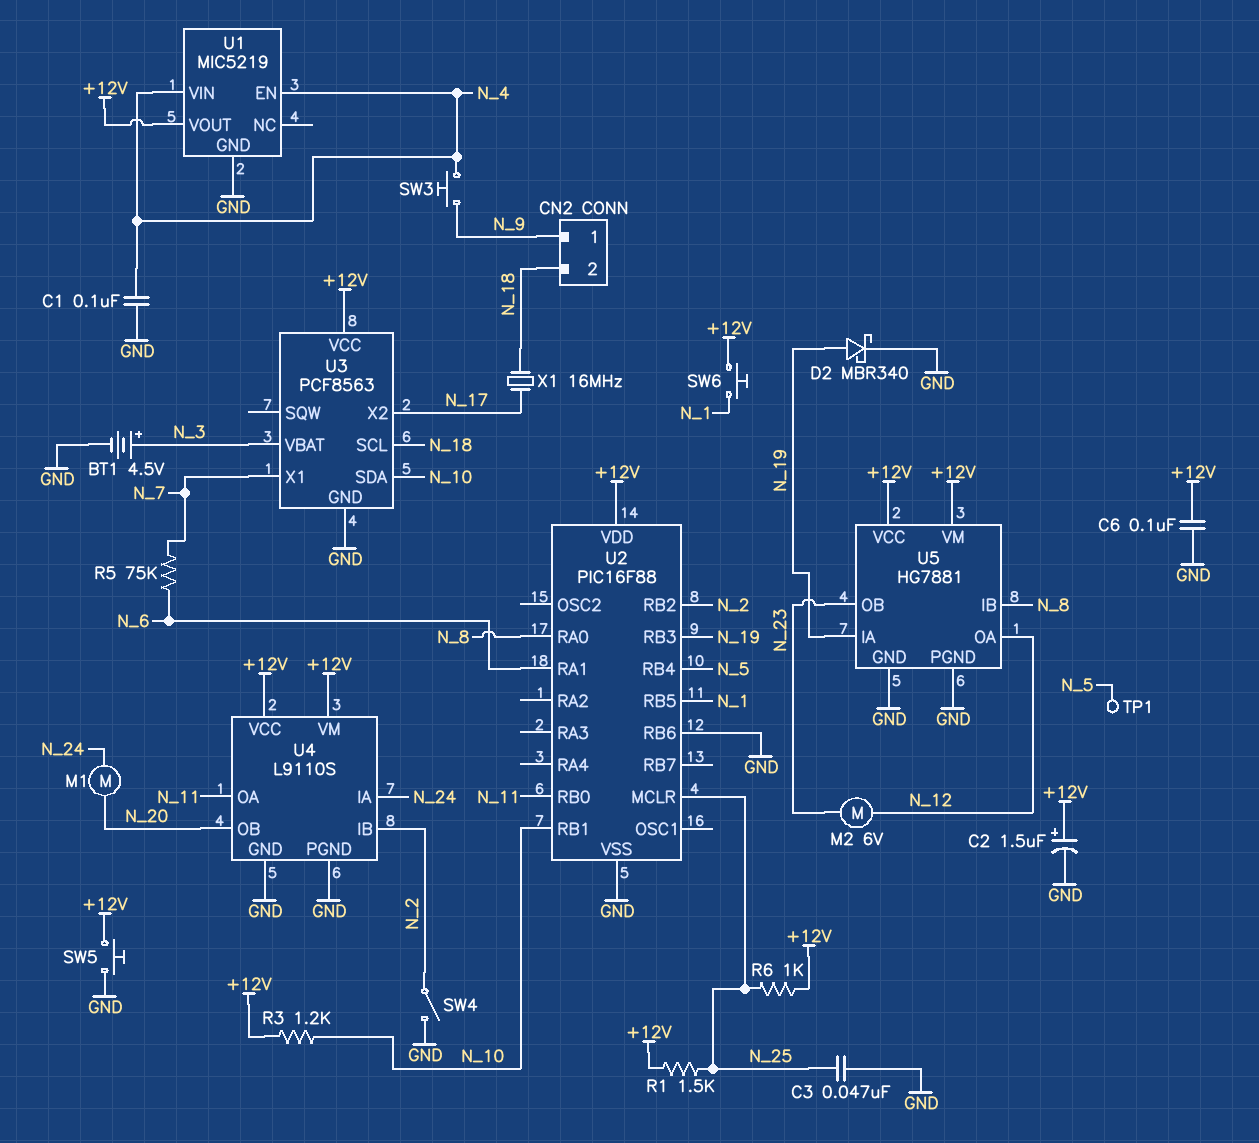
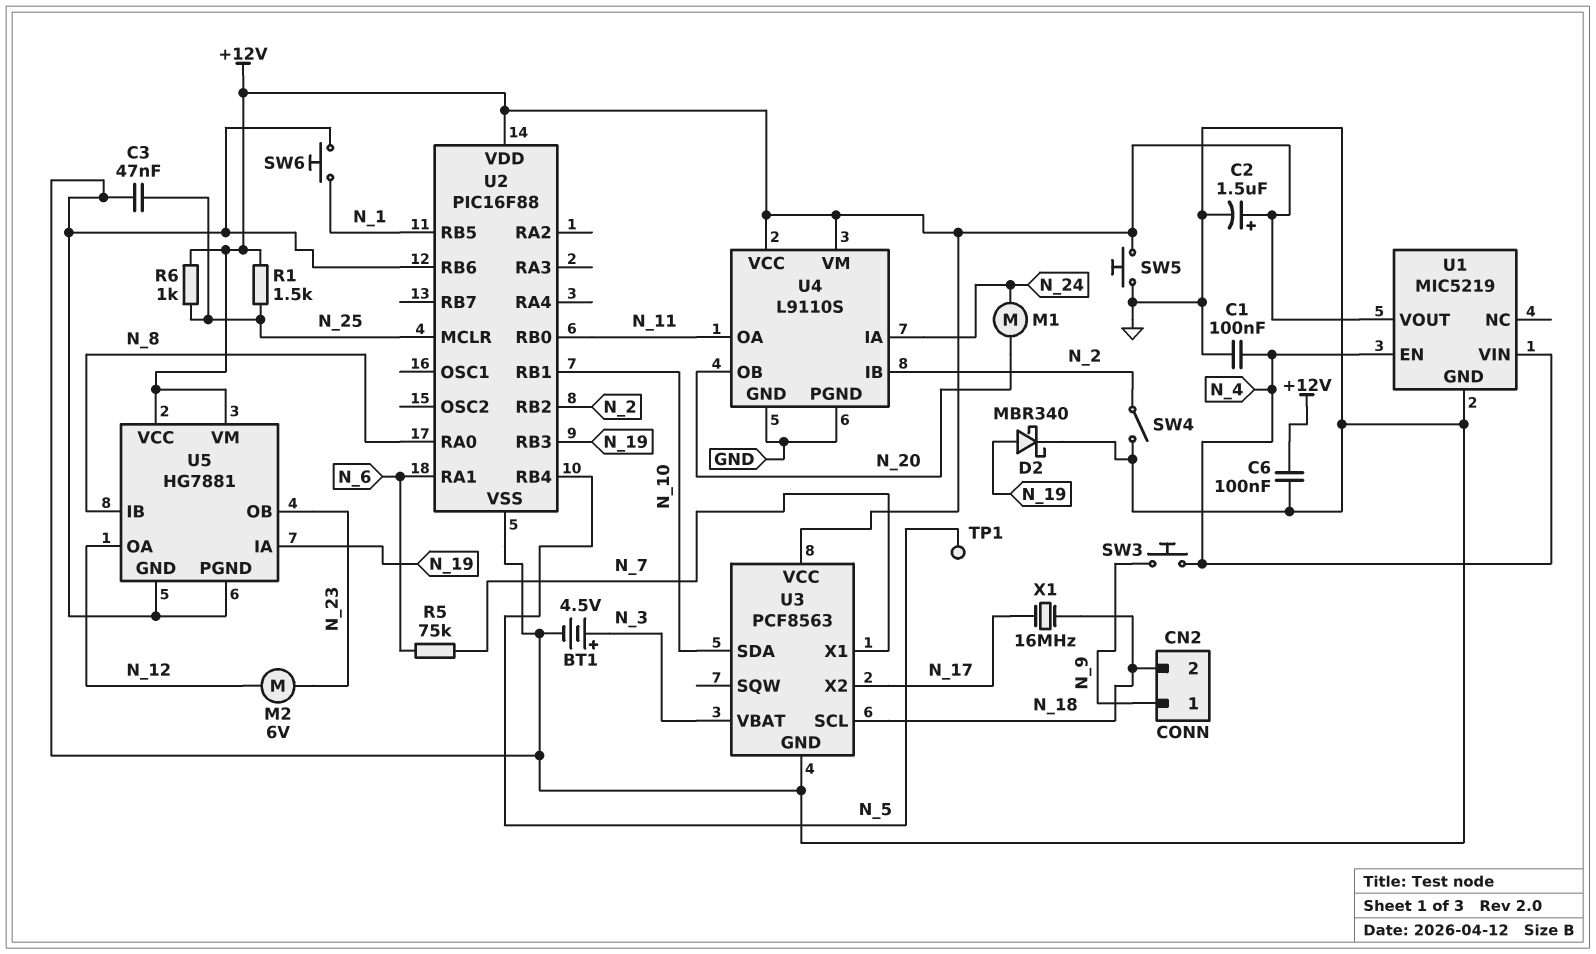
R3: 1.2k (+12V, N_10) -> none
SW6: button (+12V, N_1) -> button (GND, N_1)

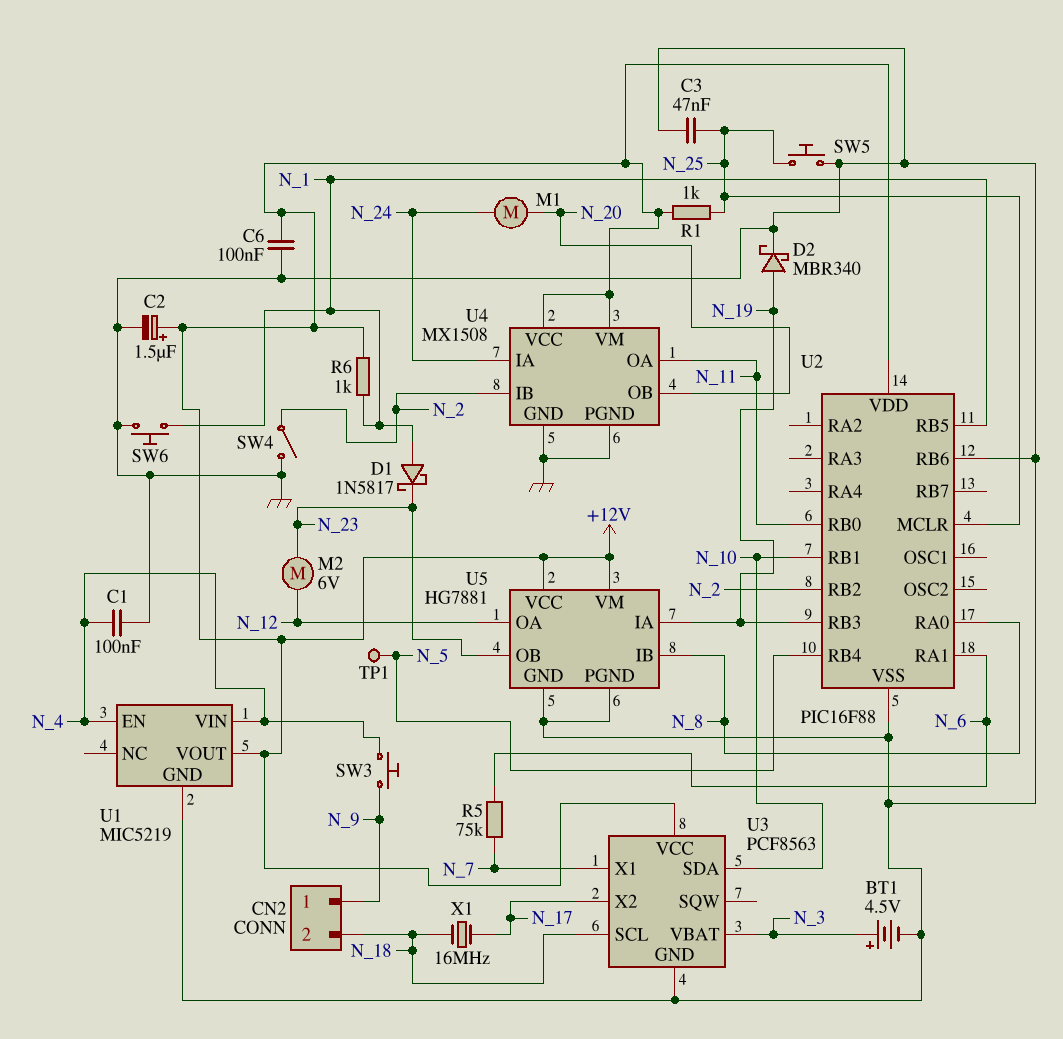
D1: none -> schottky 1N5817 (A N_1, K N_23)
R1: 1.5k (+12V, N_25) -> 1k (+12V, N_25)
R6: 1k (+12V, N_25) -> 1k (+12V, N_1)
SW5: button (+12V, GND) -> button (GND, N_25)
U4: L9110S -> MX1508

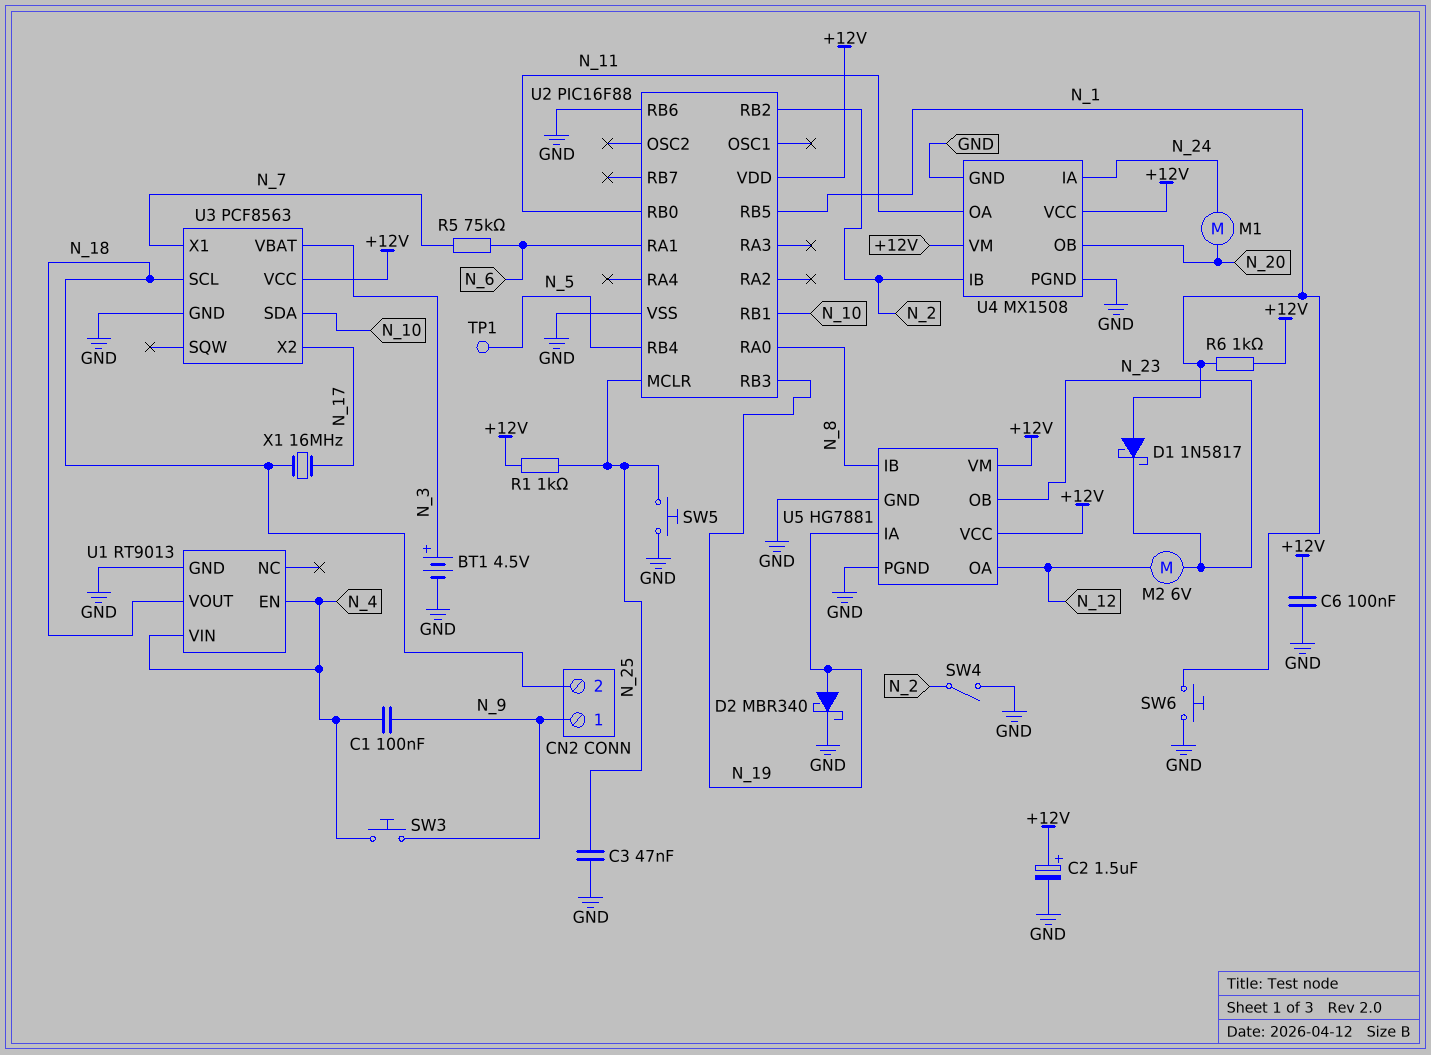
C1: 100nF (GND, N_4) -> 100nF (N_4, N_9)
U1: MIC5219 -> RT9013
U1 pin VOUT: +12V -> N_18

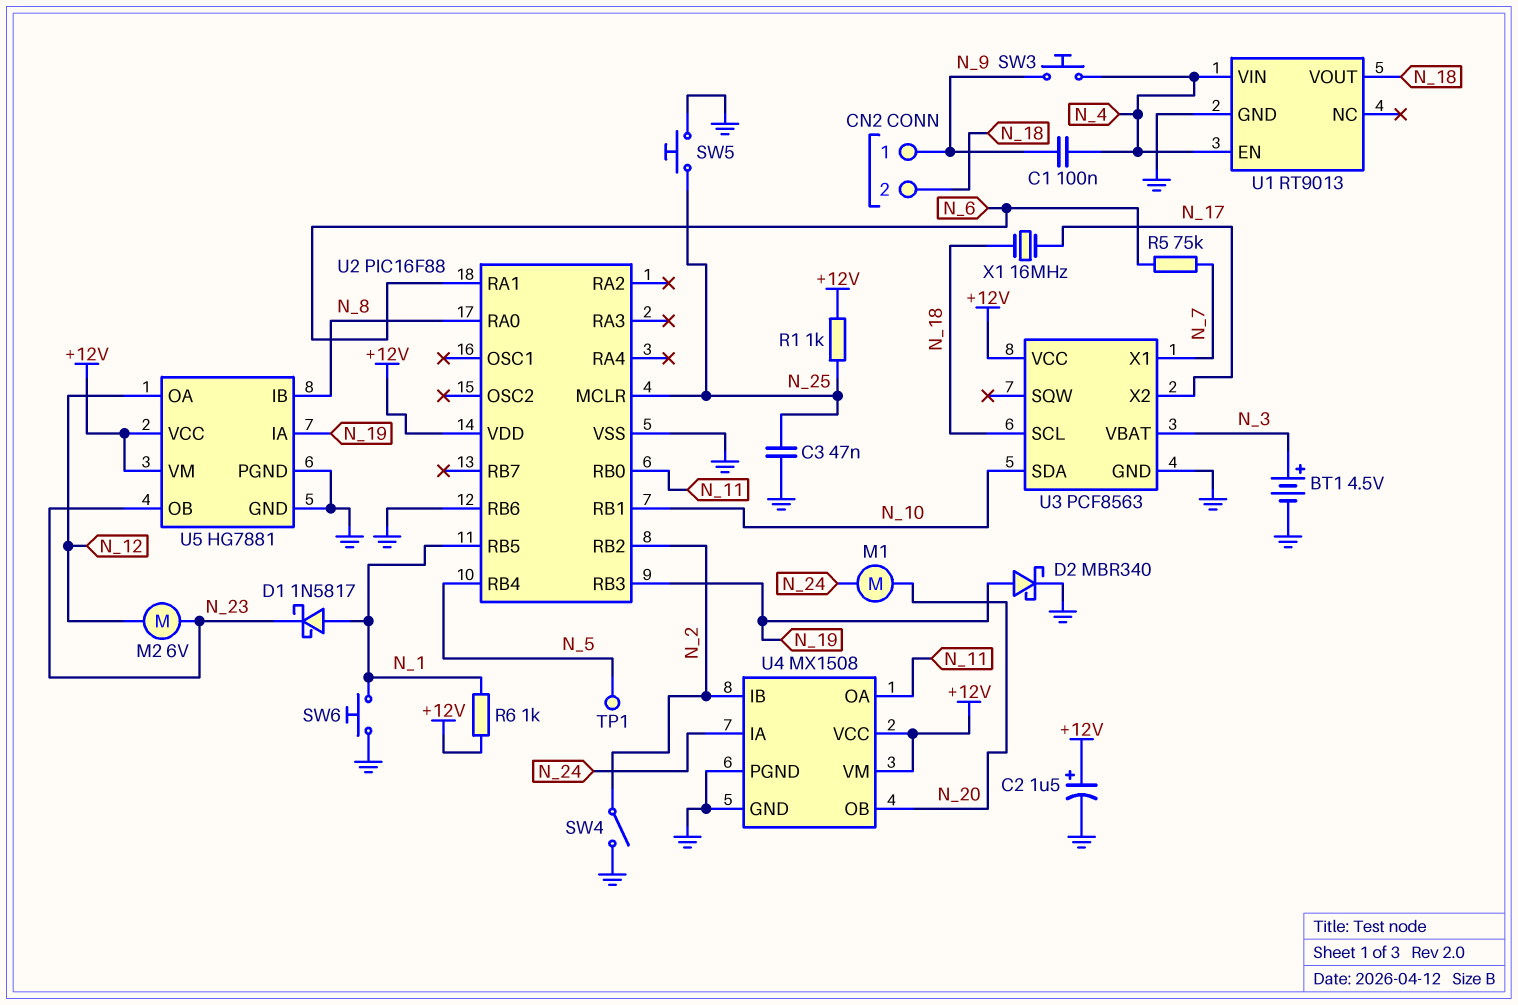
C6: 100nF (+12V, GND) -> none

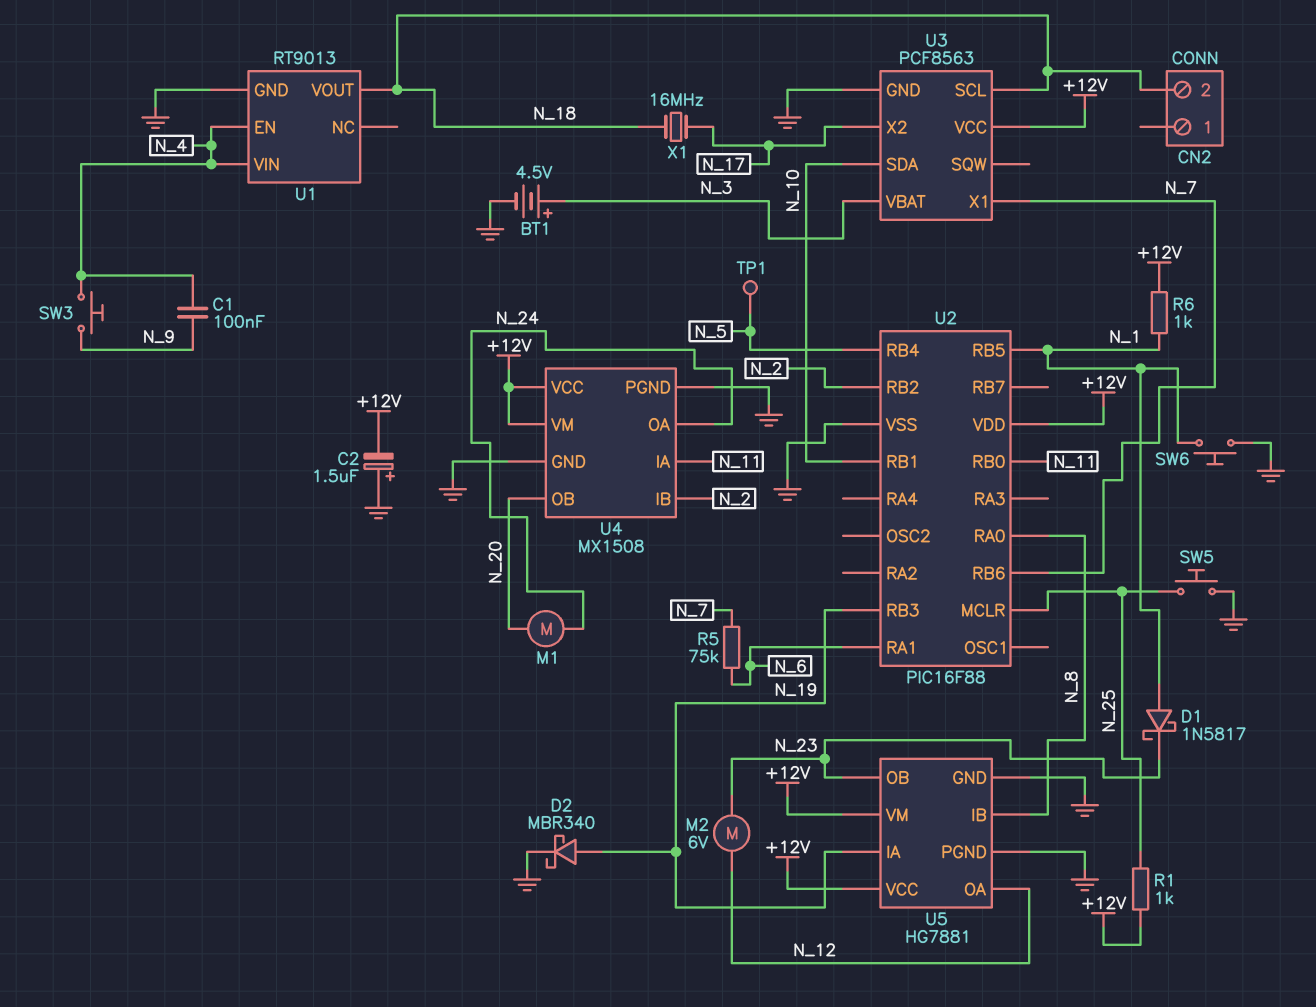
C2: 1.5uF (plus +12V, minus GND) -> 1.5uF (plus GND, minus +12V)
C3: 47nF (GND, N_25) -> none
CN2 pin 1: N_9 -> none
SW4: switch (GND, N_2) -> none
U2 pin RB6: GND -> N_7
U4 pin IA: N_24 -> N_11
U4 pin OA: N_11 -> N_24

